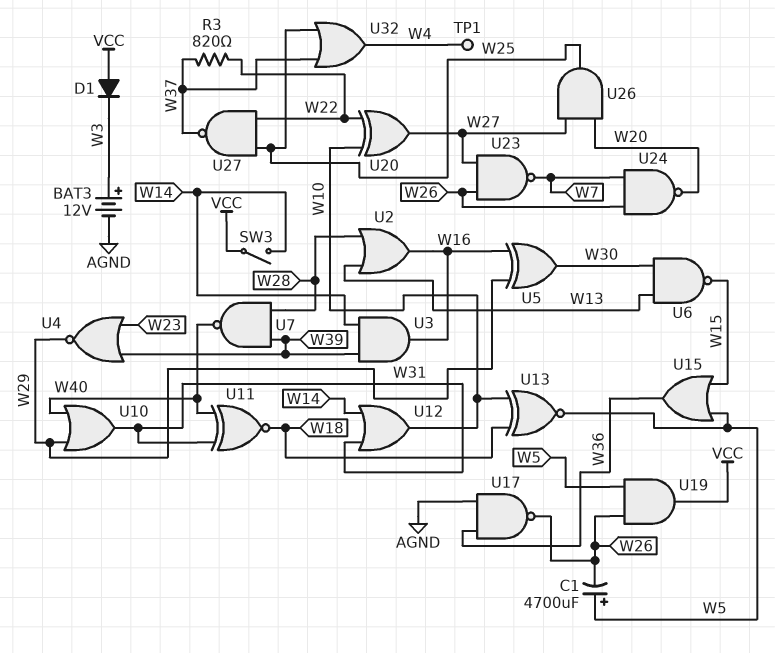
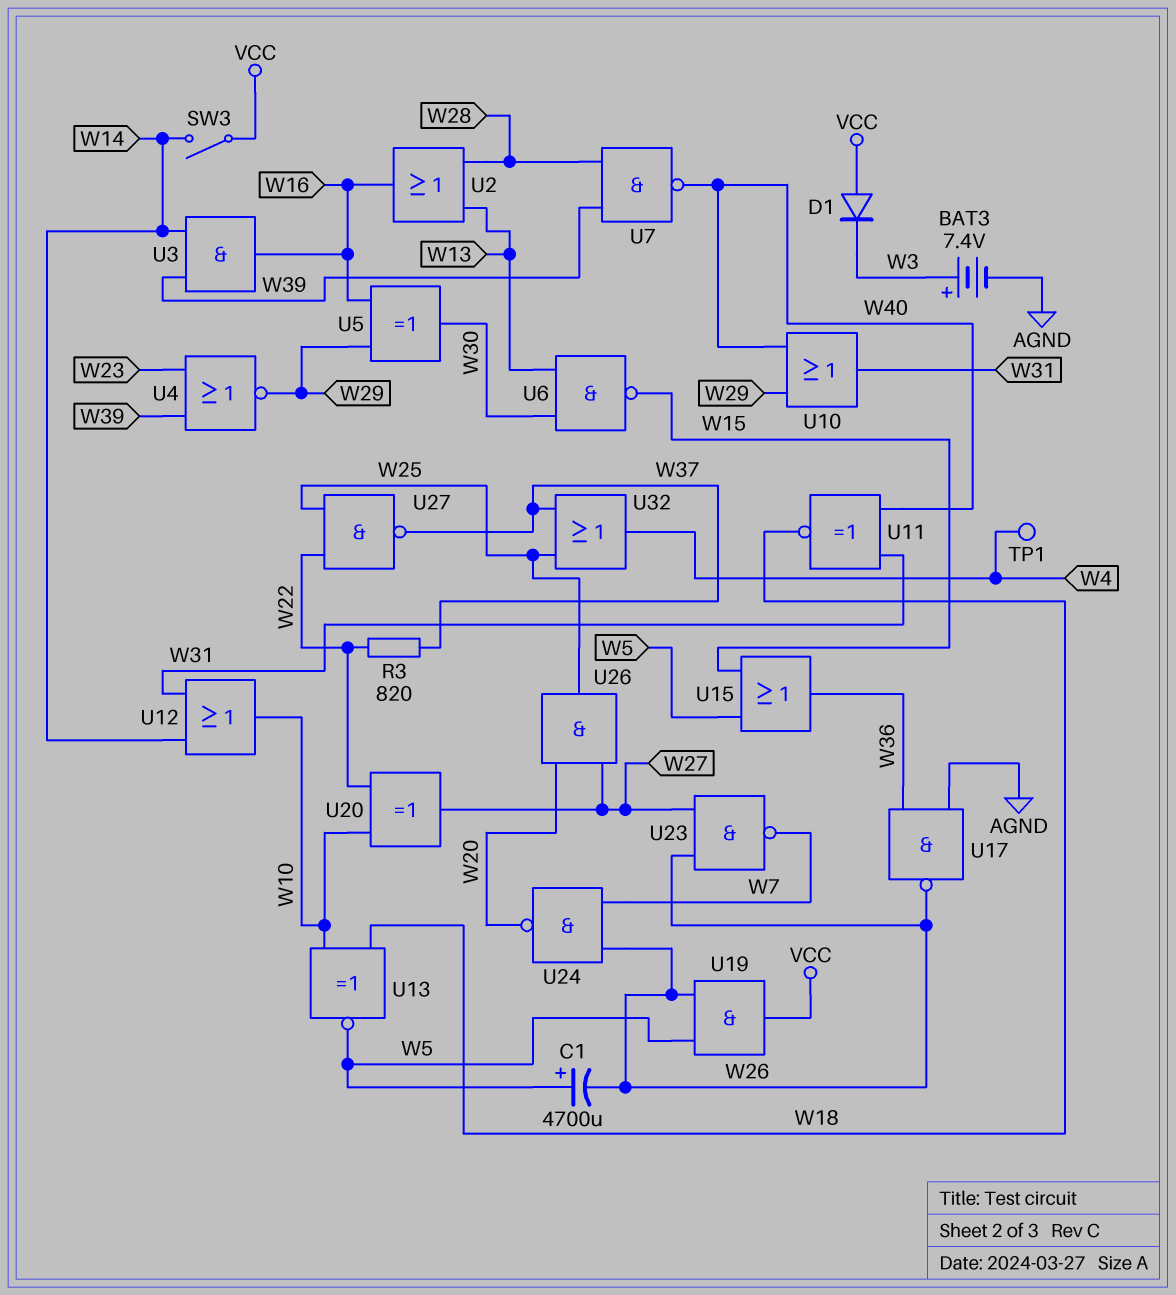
BAT3: 12V (plus W3, minus AGND) -> 7.4V (plus W3, minus AGND)

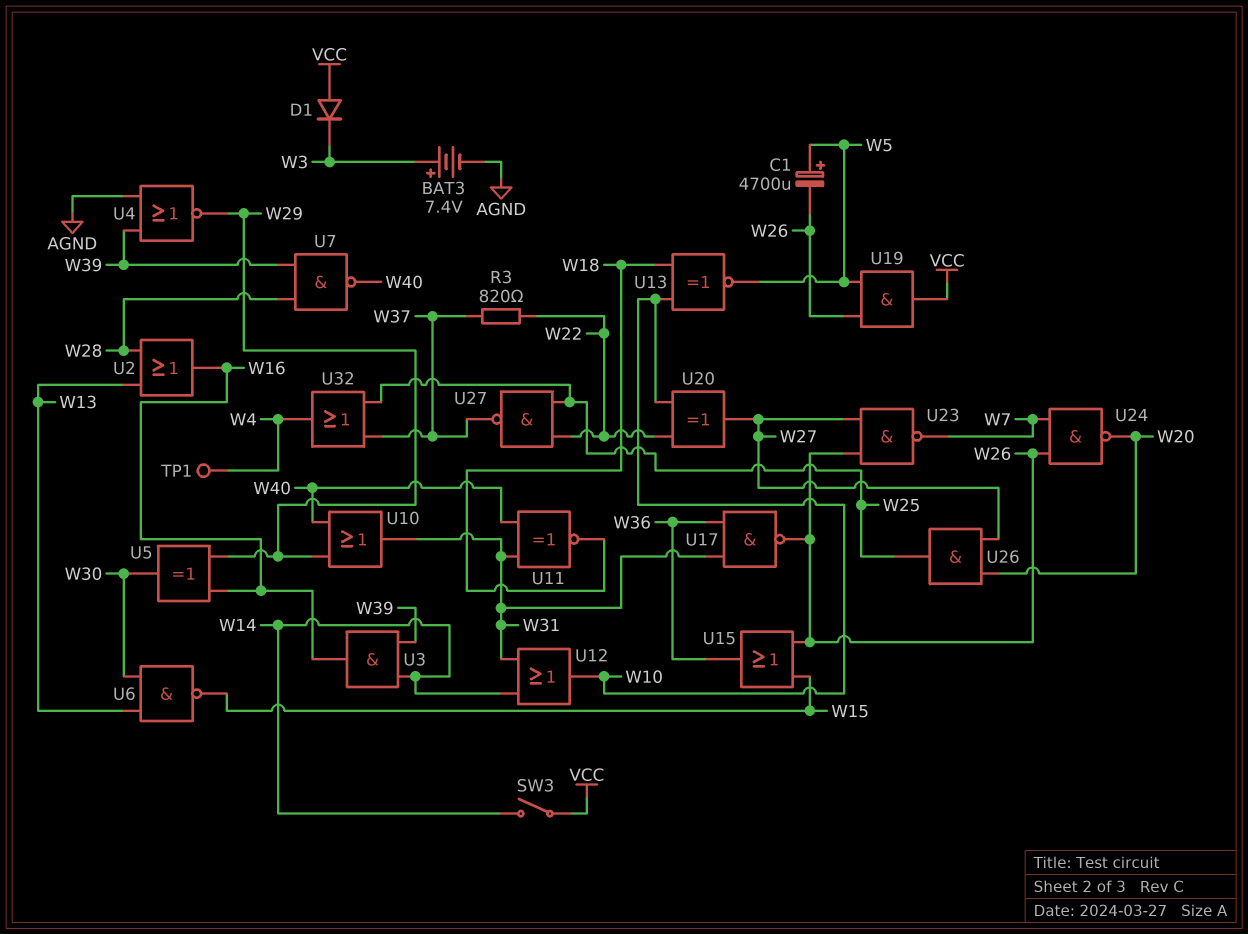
U4: NOR (in W23, in W39, out W29) -> NOR (in AGND, in W39, out W29)
U15: OR (in W5, in W15, out W36) -> OR (in W15, in W26, out W36)
U17: NAND (in AGND, in W36, out W26) -> NAND (in W31, in W36, out W26)

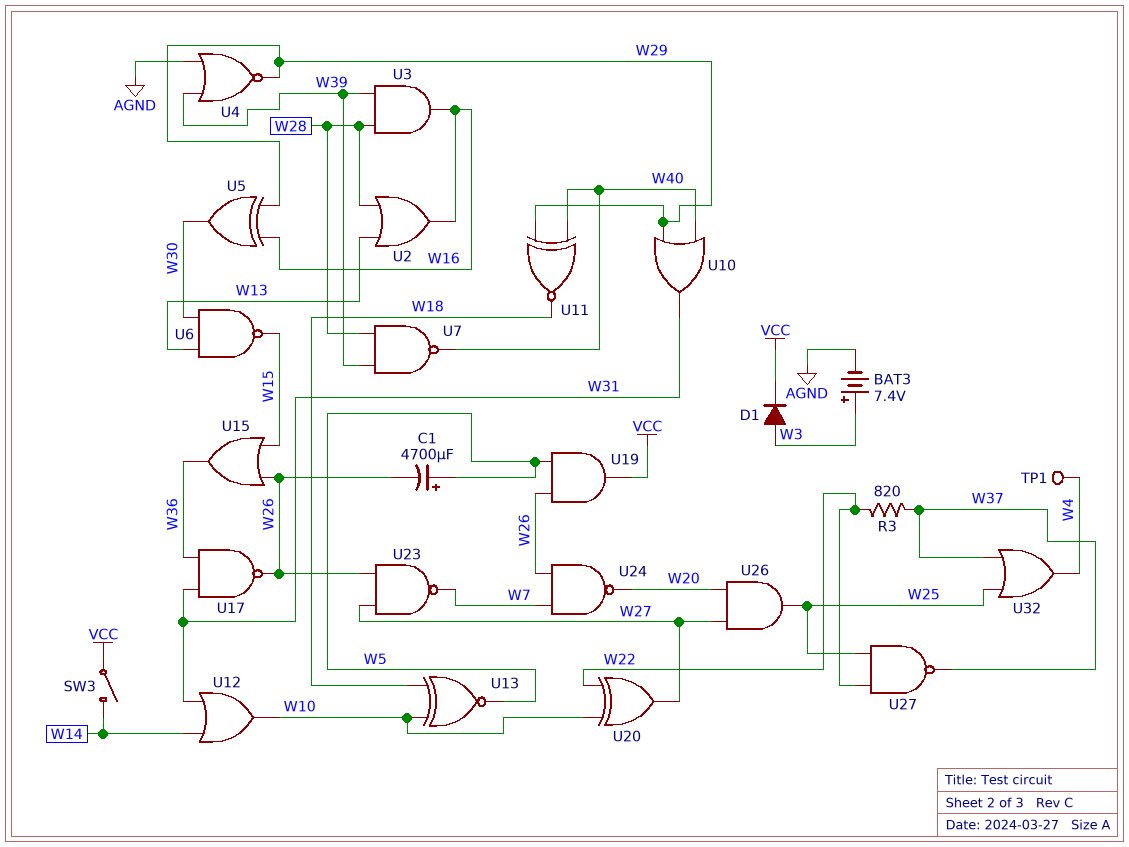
D1: diode (A VCC, K W3) -> diode (A W3, K VCC)
U3: AND (in W14, in W39, out W16) -> AND (in W28, in W39, out W16)
U11: XNOR (in W31, in W40, out W18) -> XNOR (in W29, in W40, out W18)

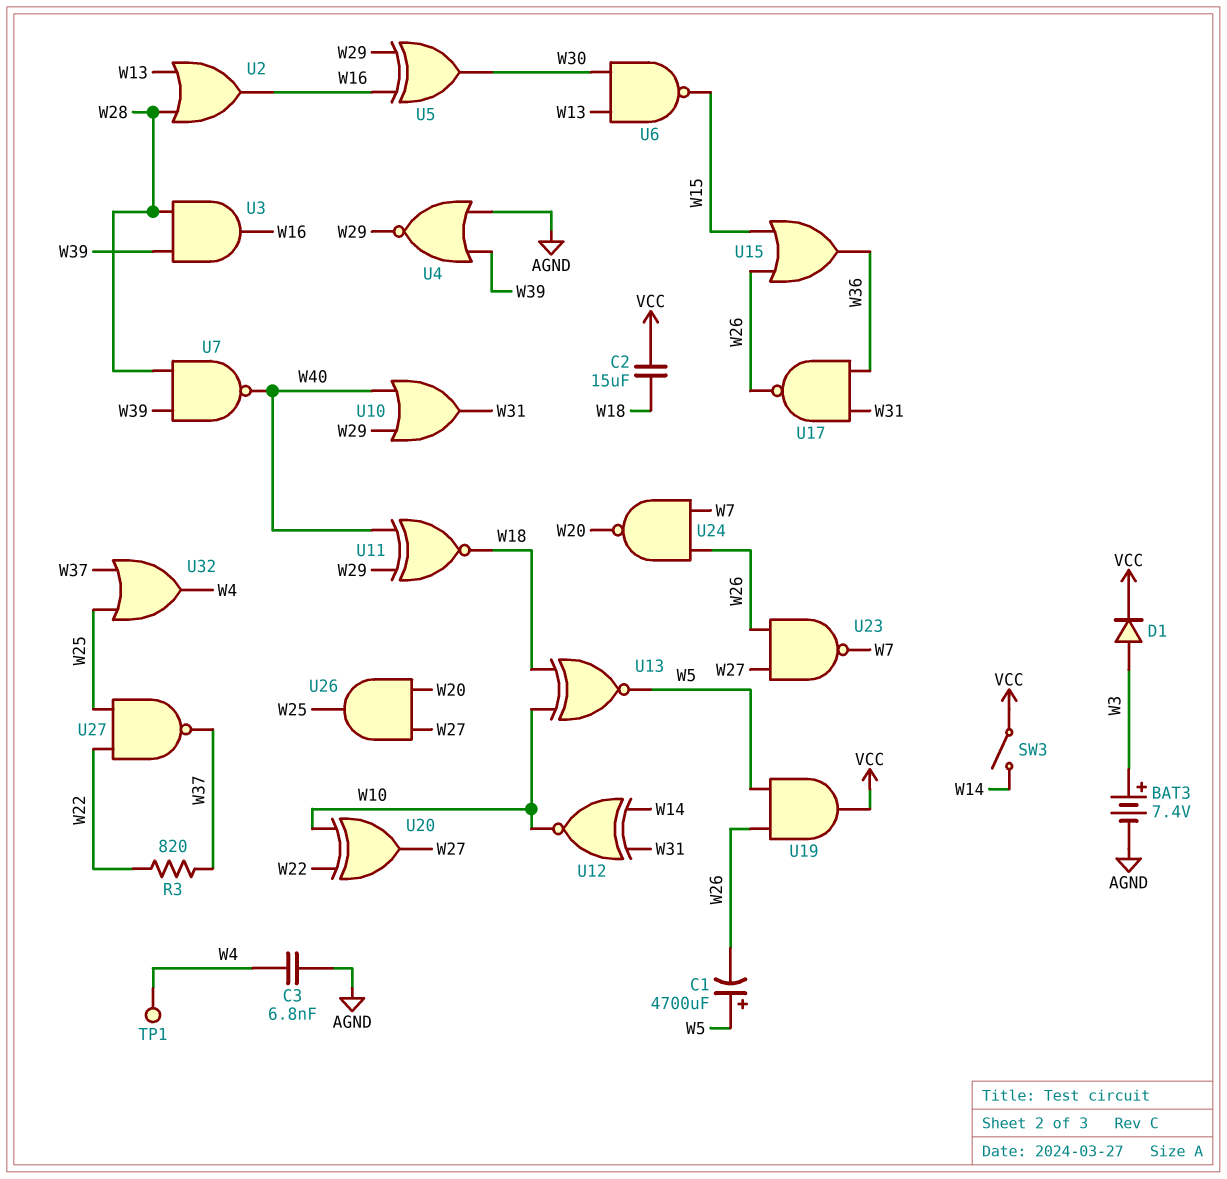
C2: none -> 15uF (VCC, W18)
C3: none -> 6.8nF (AGND, W4)
U12: OR (in W14, in W31, out W10) -> XNOR (in W14, in W31, out W10)

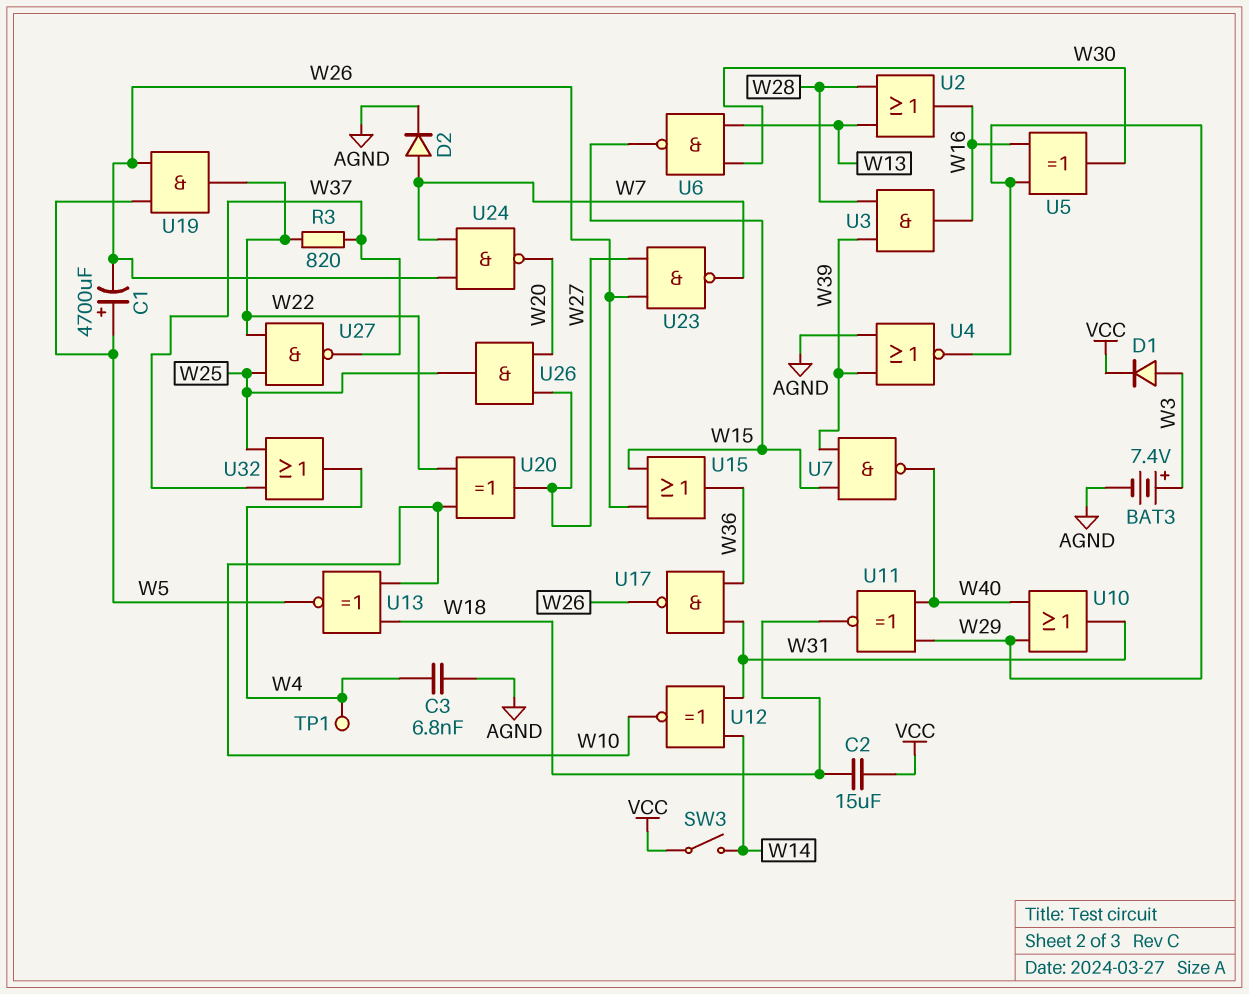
D2: none -> diode (A W7, K AGND)
U7: NAND (in W28, in W39, out W40) -> NAND (in W15, in W39, out W40)
U19: AND (in W5, in W26, out VCC) -> AND (in W5, in W26, out W22)

